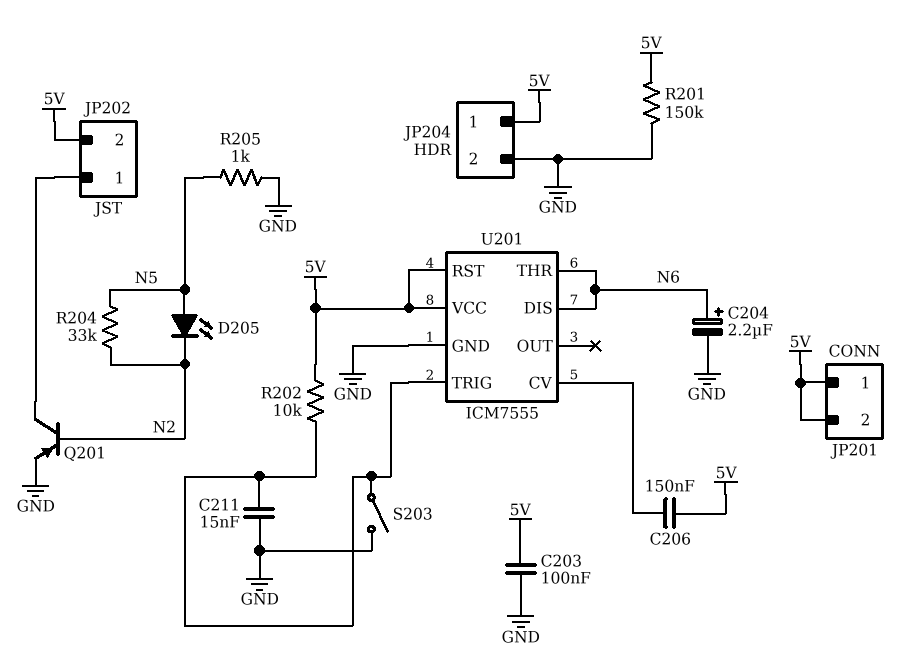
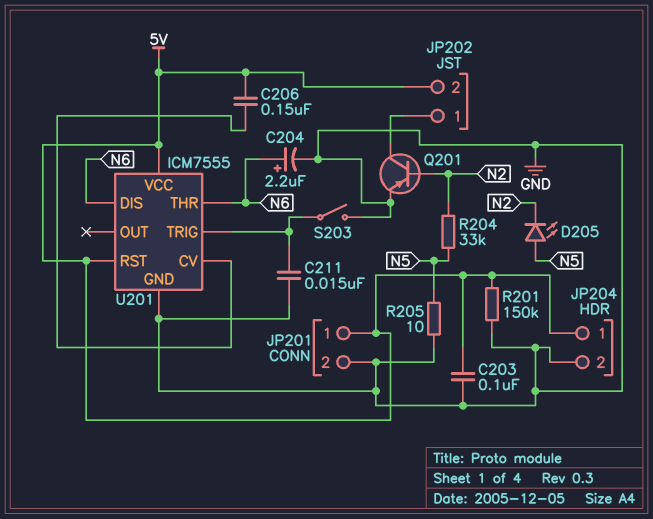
JP201 pin 2: 5V -> GND
R202: 10k (5V, U201/TRIG) -> none
R205: 1k (GND, N5) -> 10 (GND, N5)

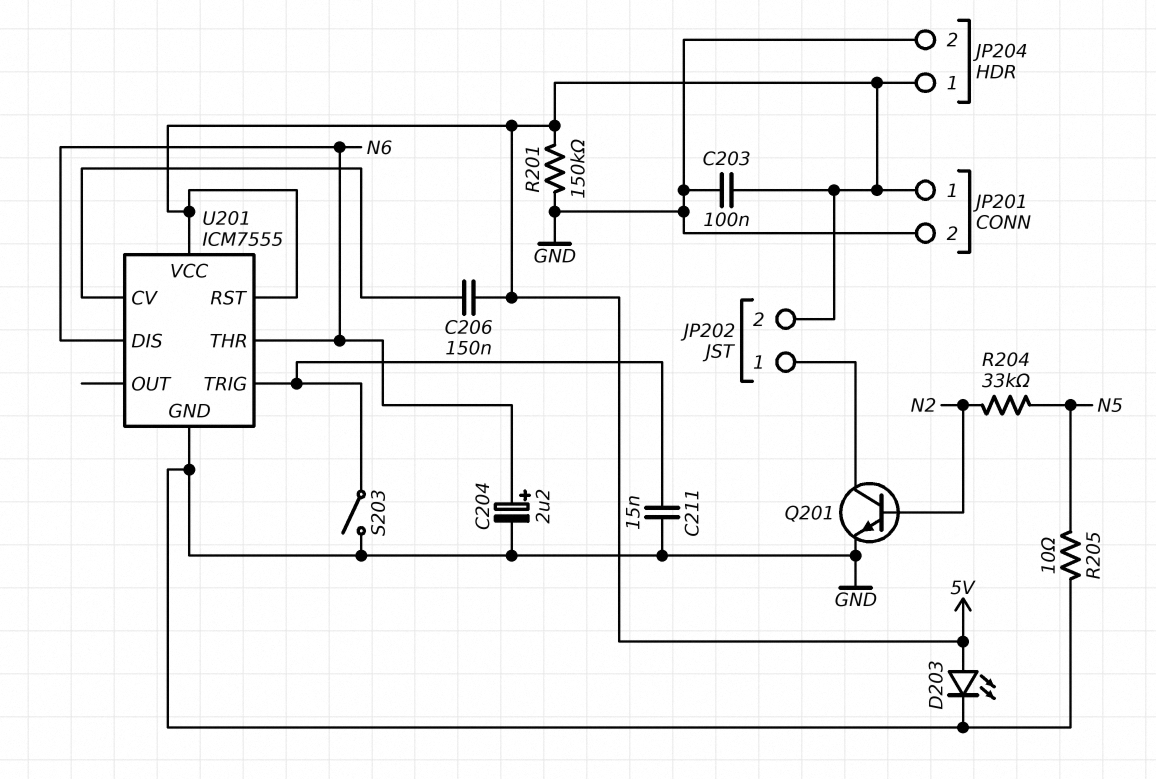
D203: none -> LED (A 5V, K GND)
D205: LED (A N5, K N2) -> none
Q201: PNP (B N2, C JP202/1, E GND) -> NPN (B N2, C JP202/1, E GND)

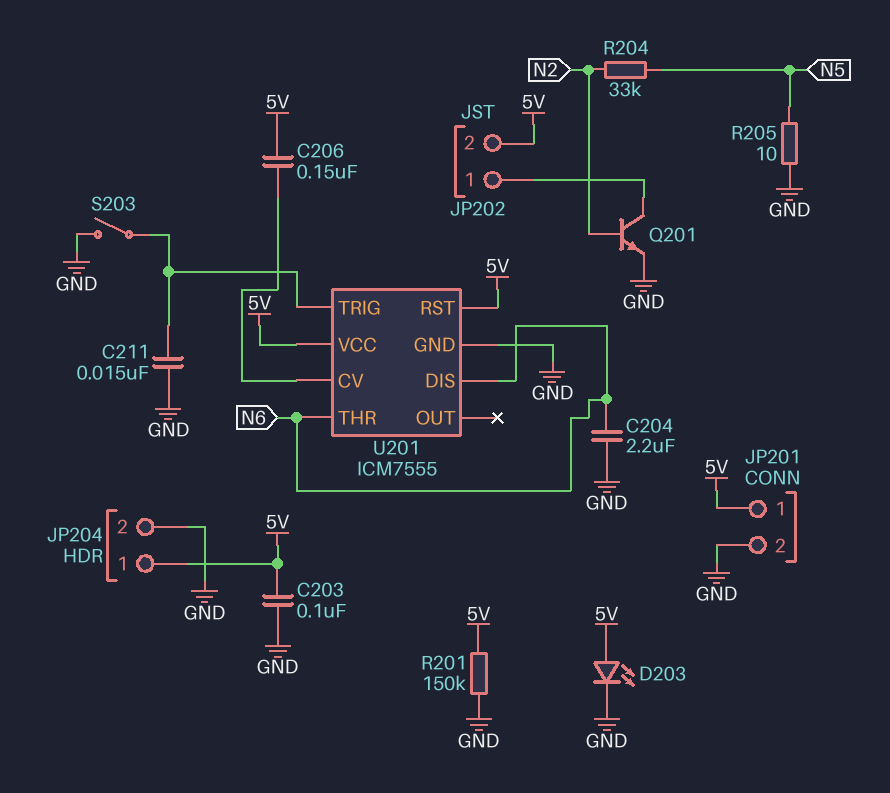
C204: 2.2uF (plus N6, minus GND) -> 2.2uF (GND, N6)

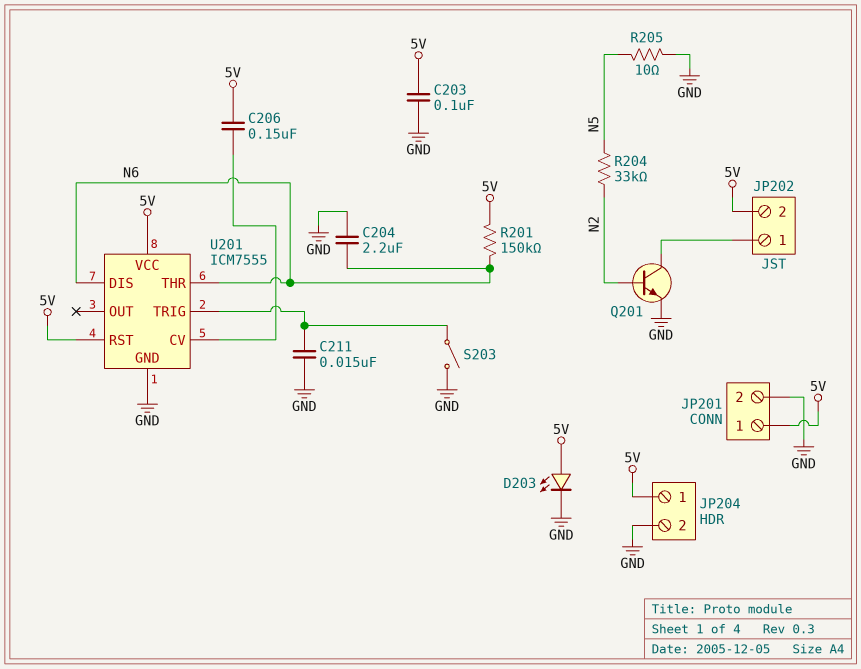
R201: 150k (5V, GND) -> 150k (5V, N6)

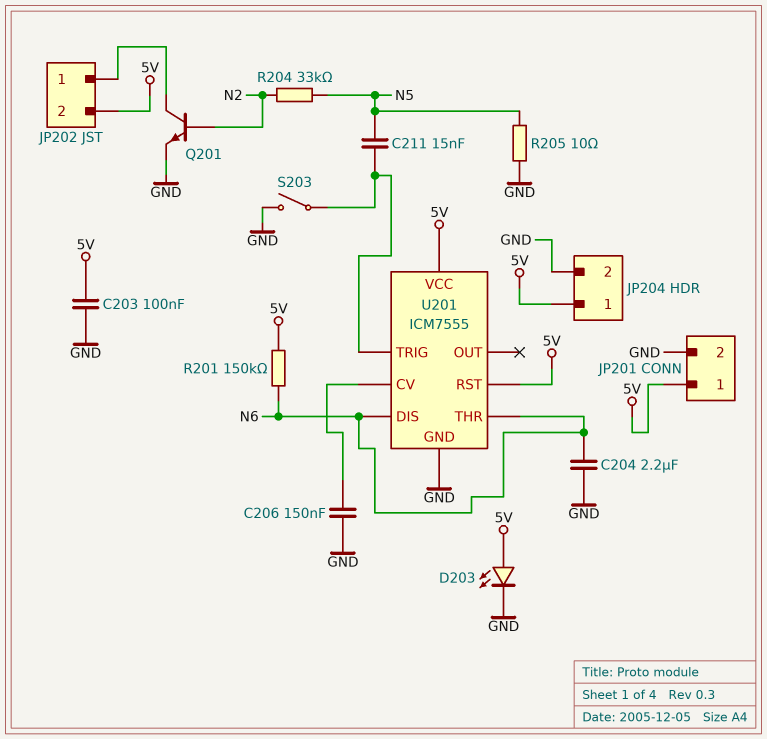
C206: 150nF (5V, U201/CV) -> 150nF (GND, U201/CV)
C211: 15nF (GND, U201/TRIG) -> 15nF (N5, U201/TRIG)

